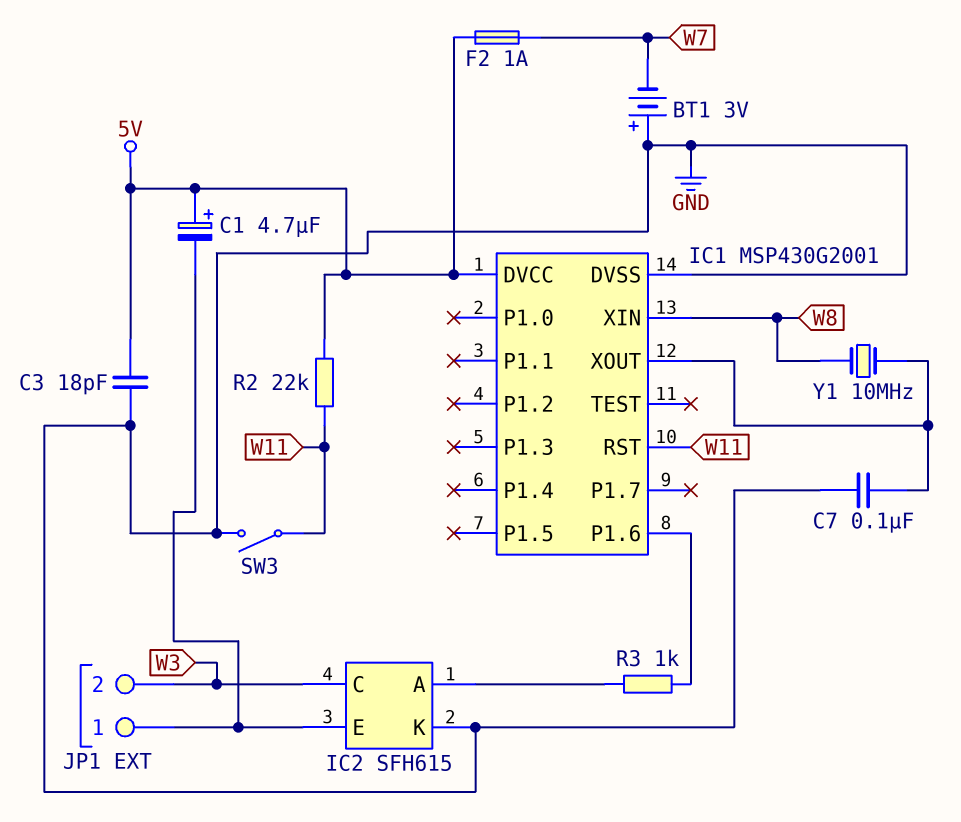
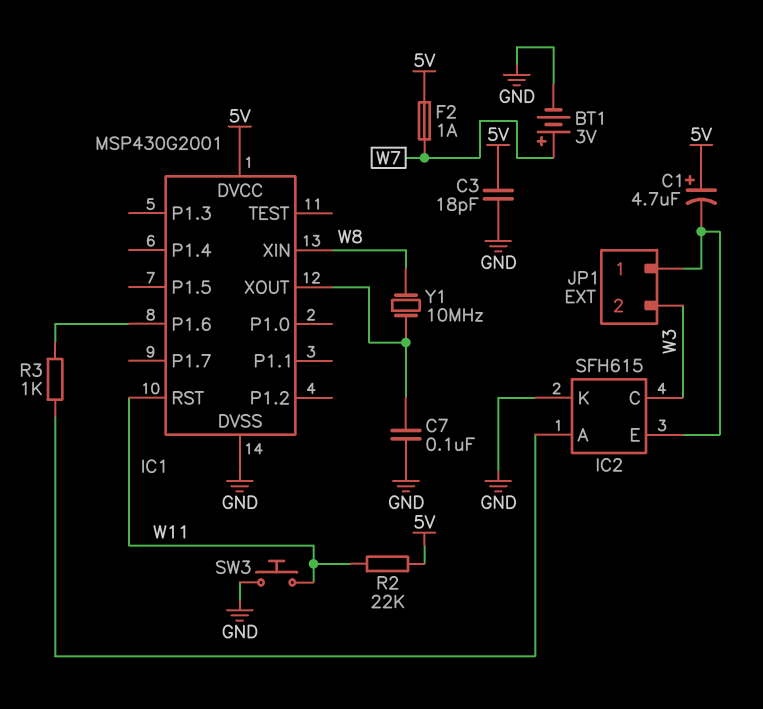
BT1: 3V (plus GND, minus W7) -> 3V (plus W7, minus GND)
SW3: switch (GND, W11) -> button (GND, W11)

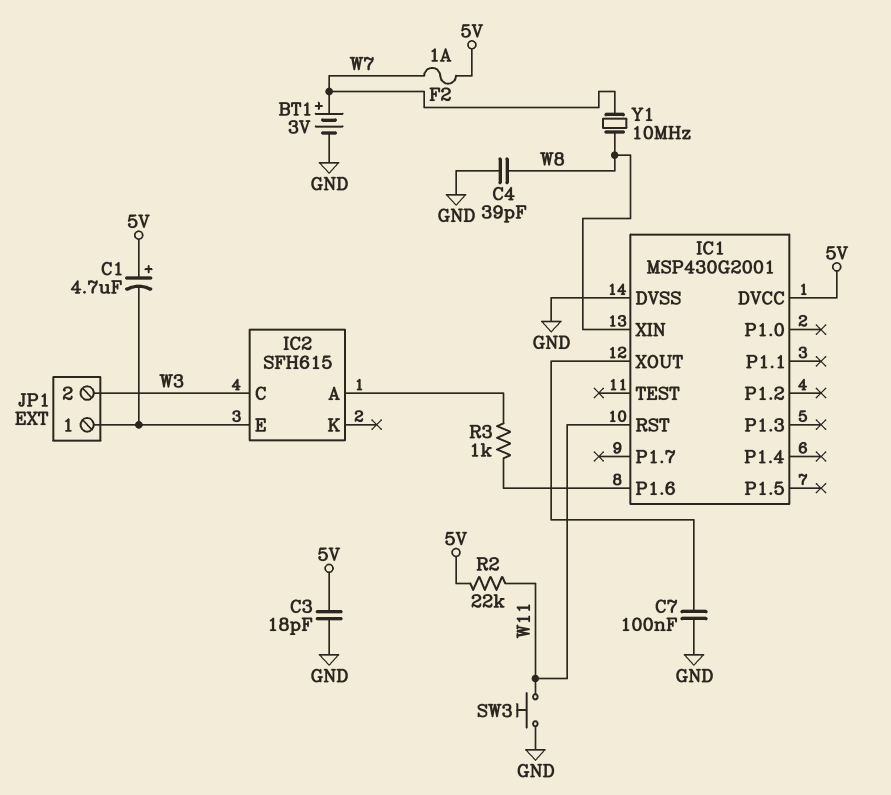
C4: none -> 39pF (GND, W8)
IC2 pin K: GND -> none
Y1: 10MHz (IC1/XOUT, W8) -> 10MHz (W7, W8)

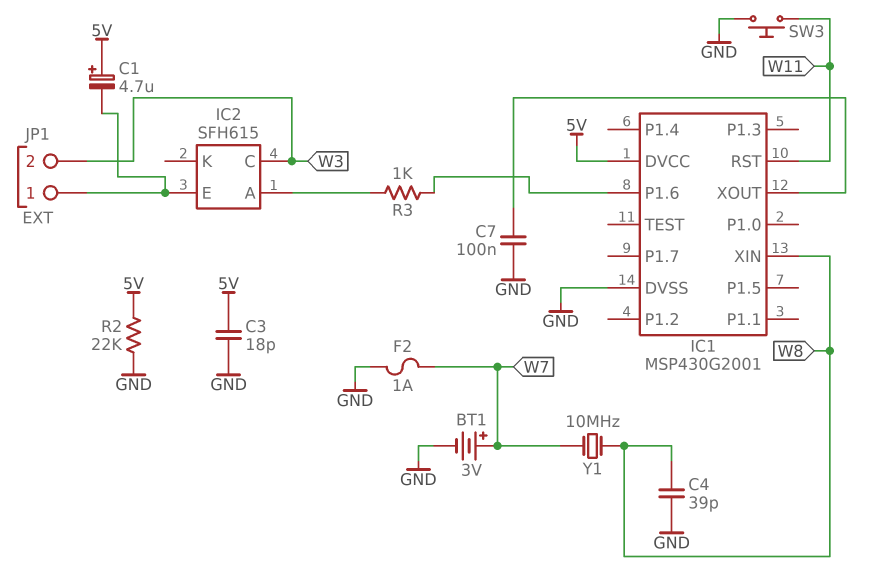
F2: 1A (5V, W7) -> 1A (GND, W7)
R2: 22k (5V, W11) -> 22k (5V, GND)

